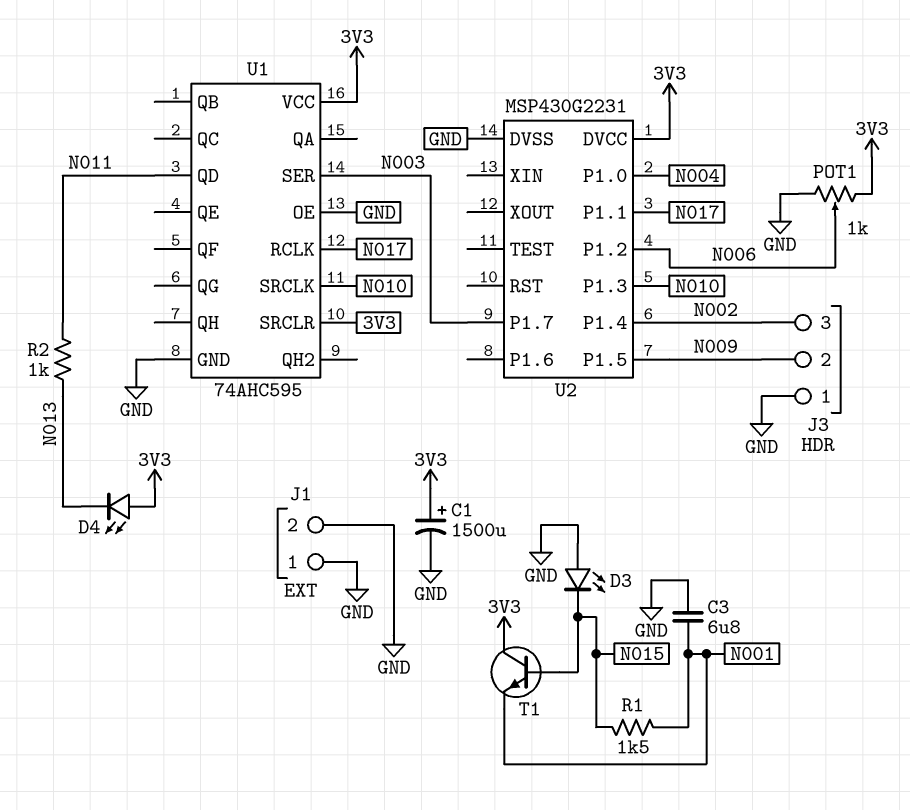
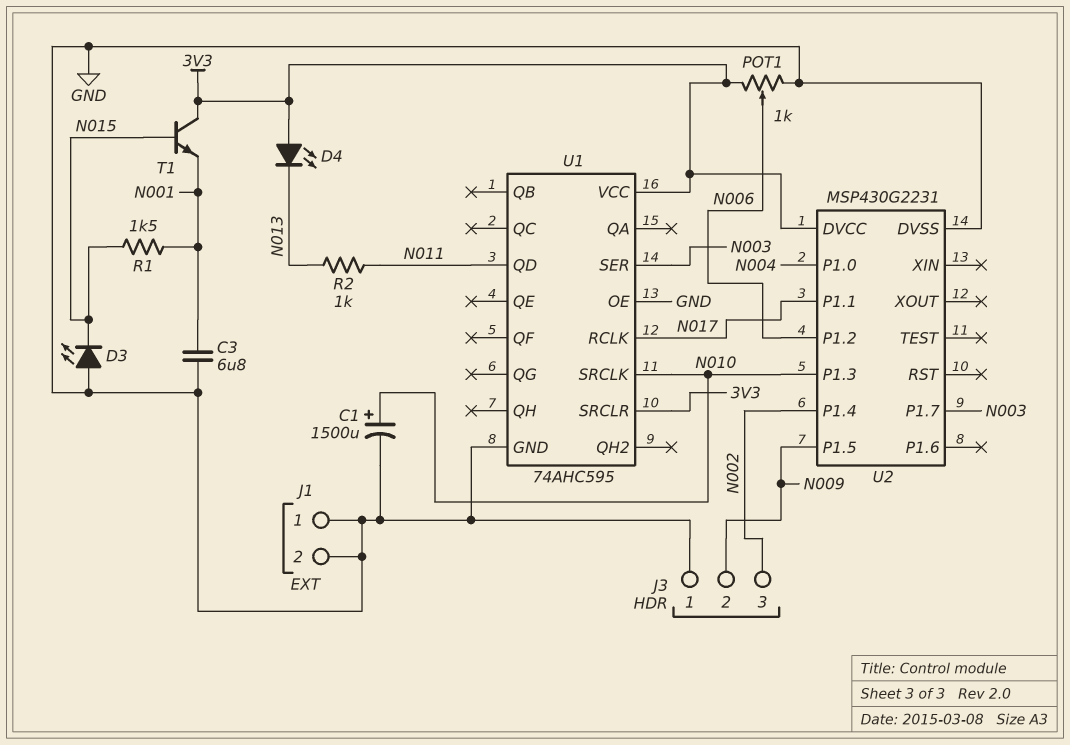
C1: 1500uF (plus 3V3, minus GND) -> 1500uF (plus N010, minus GND)

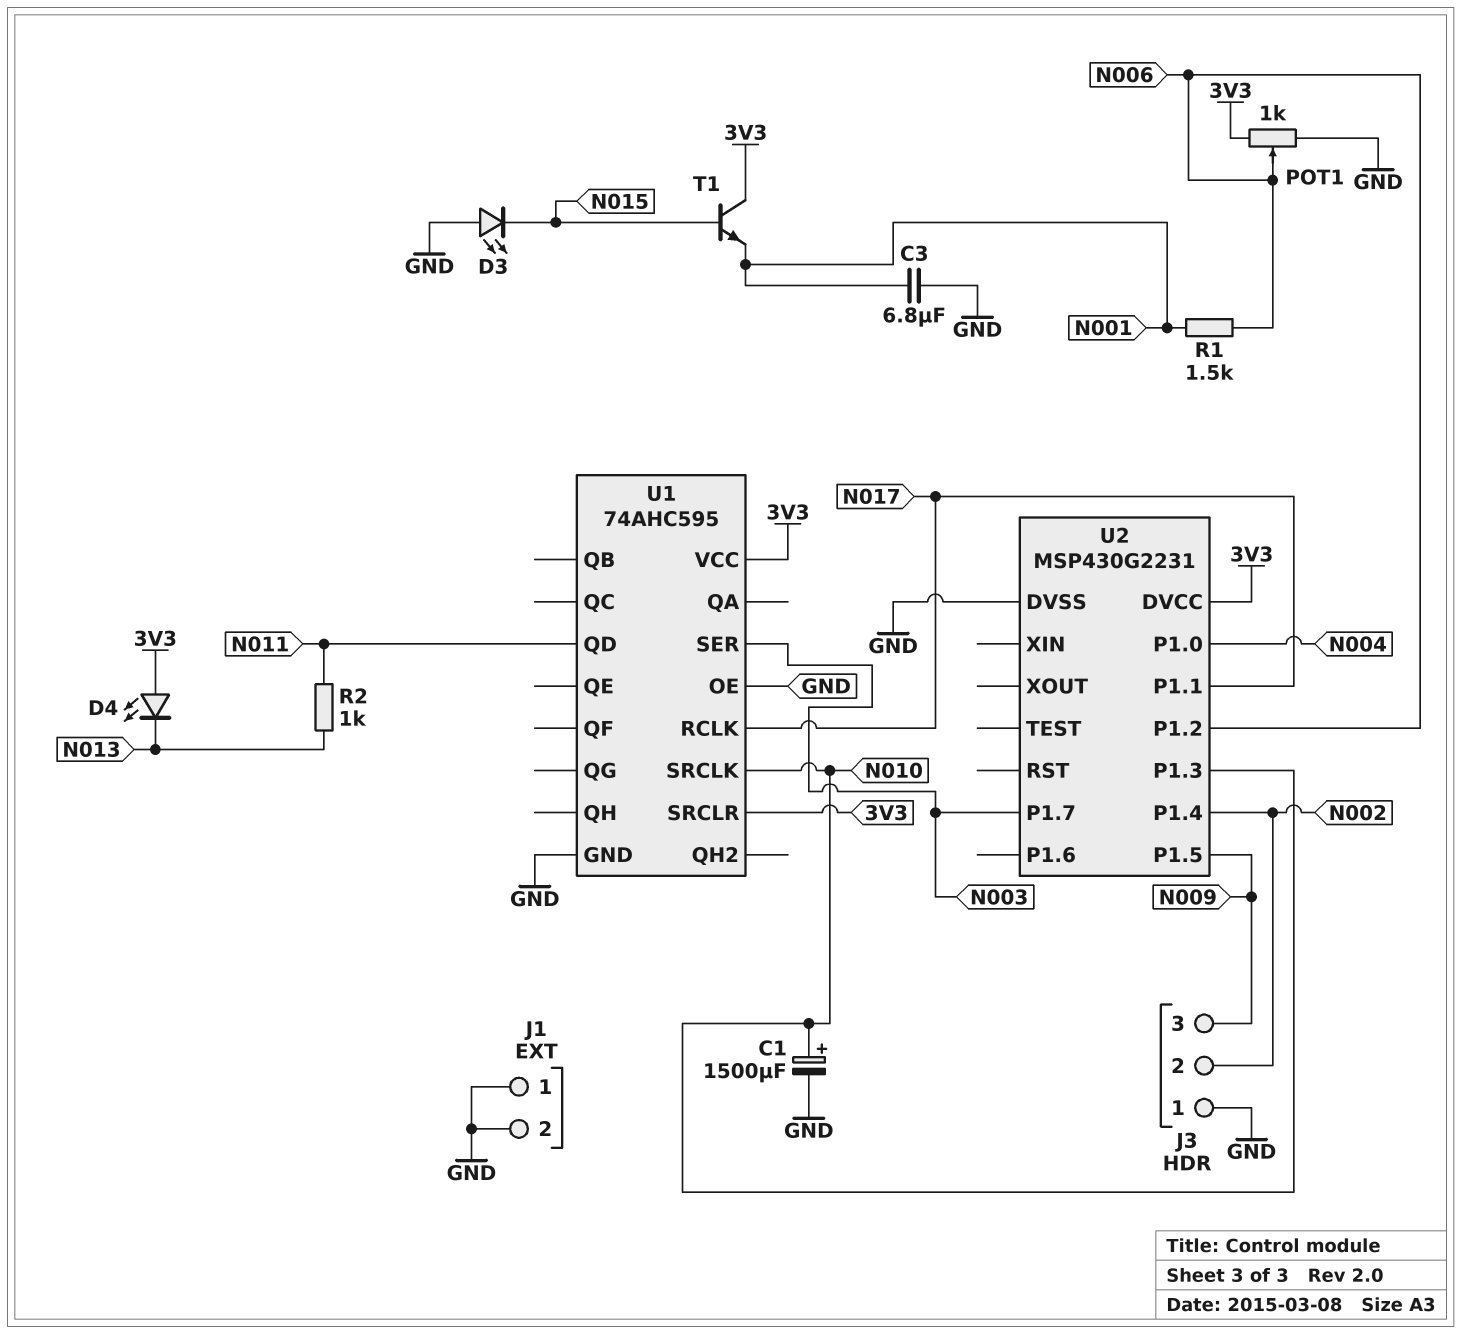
J3 pin 2: N009 -> N002
J3 pin 3: N002 -> N009
R1: 1.5k (N001, N015) -> 1.5k (N001, N006)

